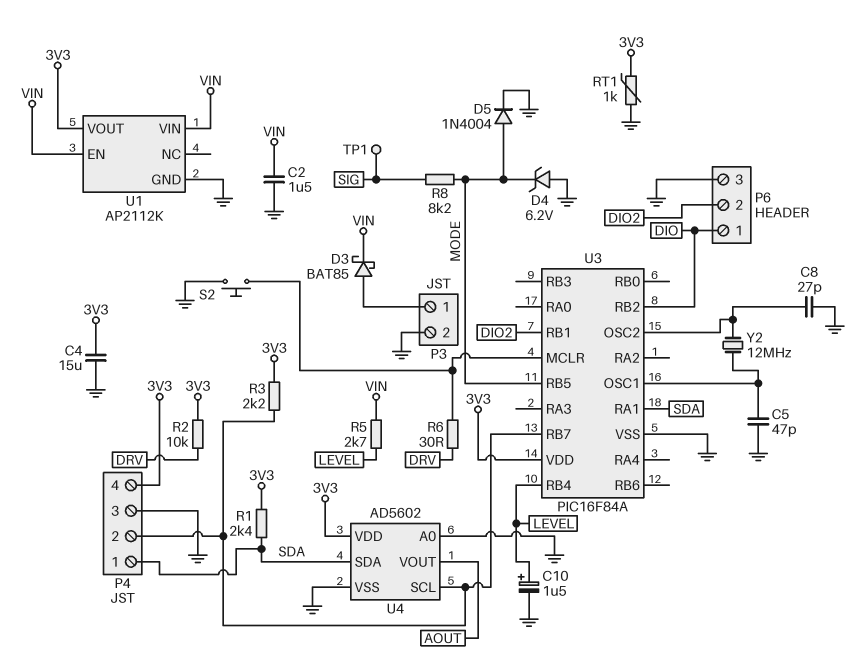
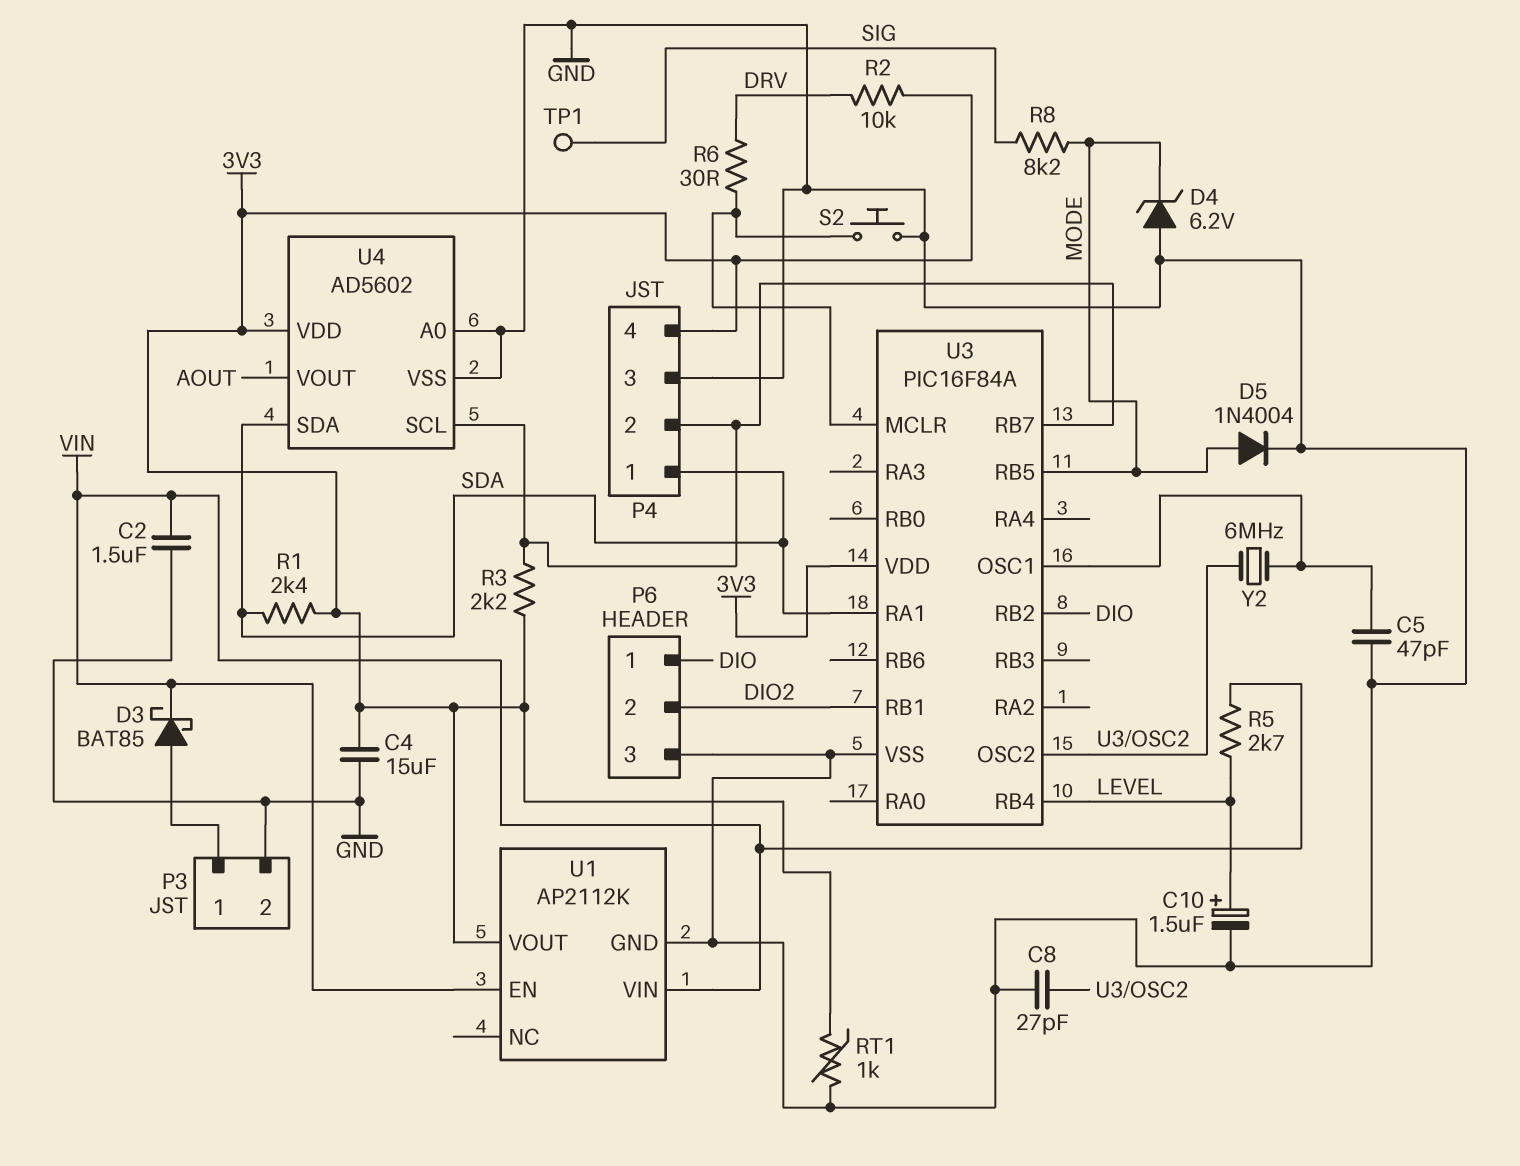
Y2: 12MHz (U3/OSC1, U3/OSC2) -> 6MHz (U3/OSC1, U3/OSC2)

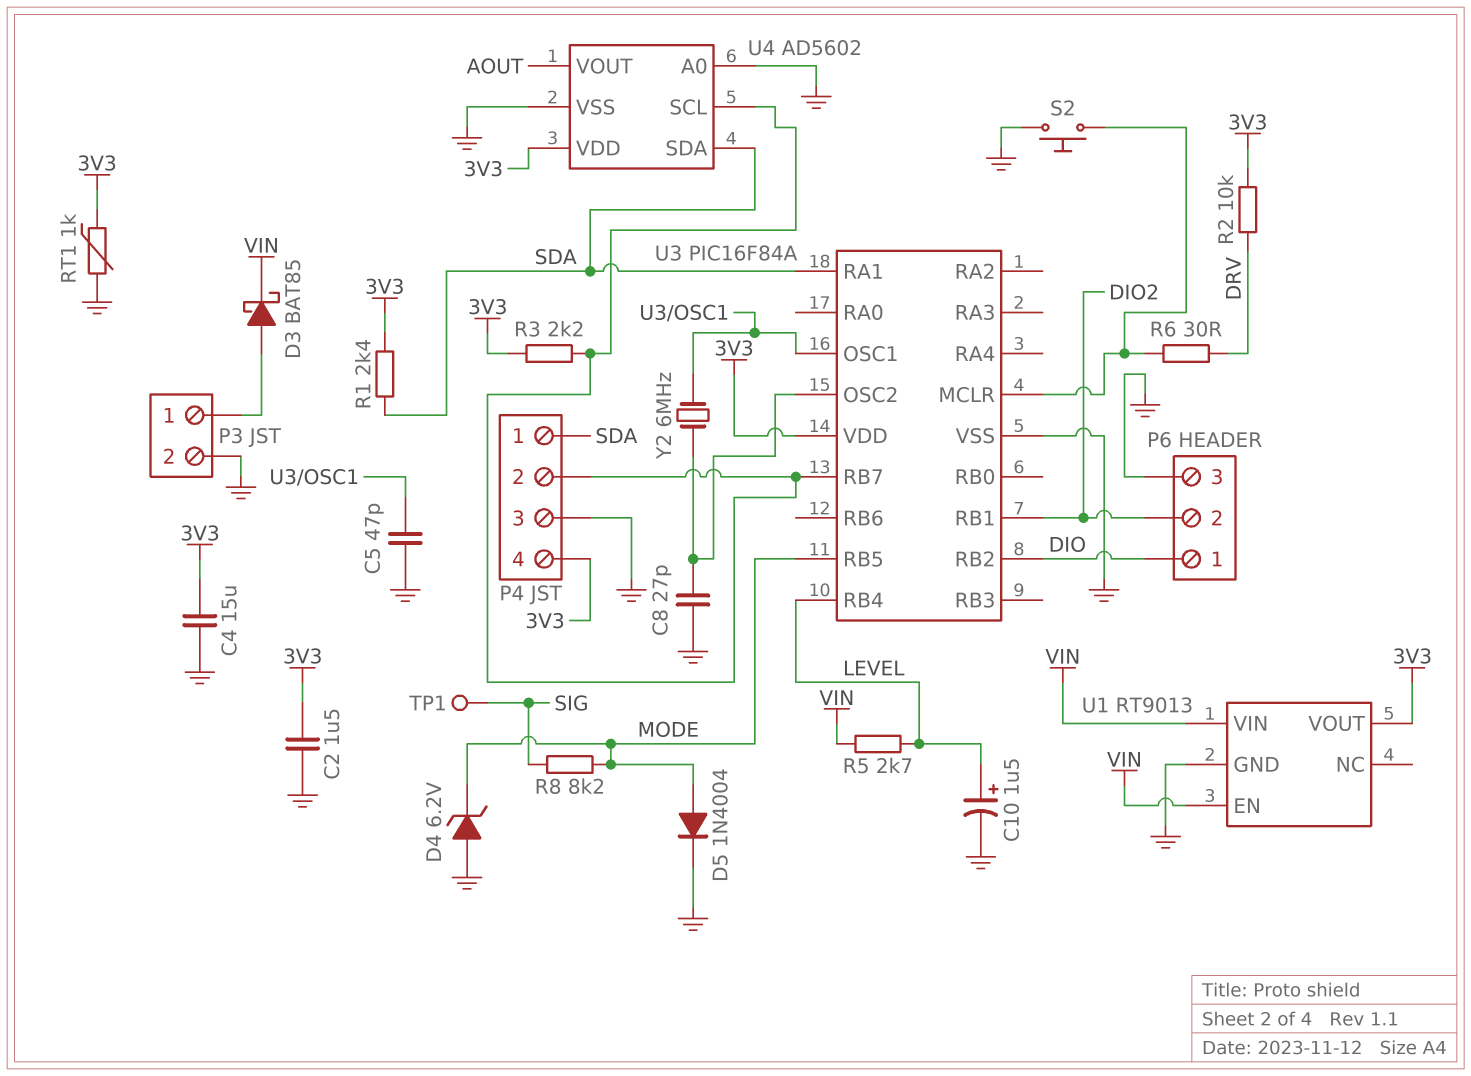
C2: 1.5uF (GND, VIN) -> 1.5uF (3V3, GND)
U1: AP2112K -> RT9013

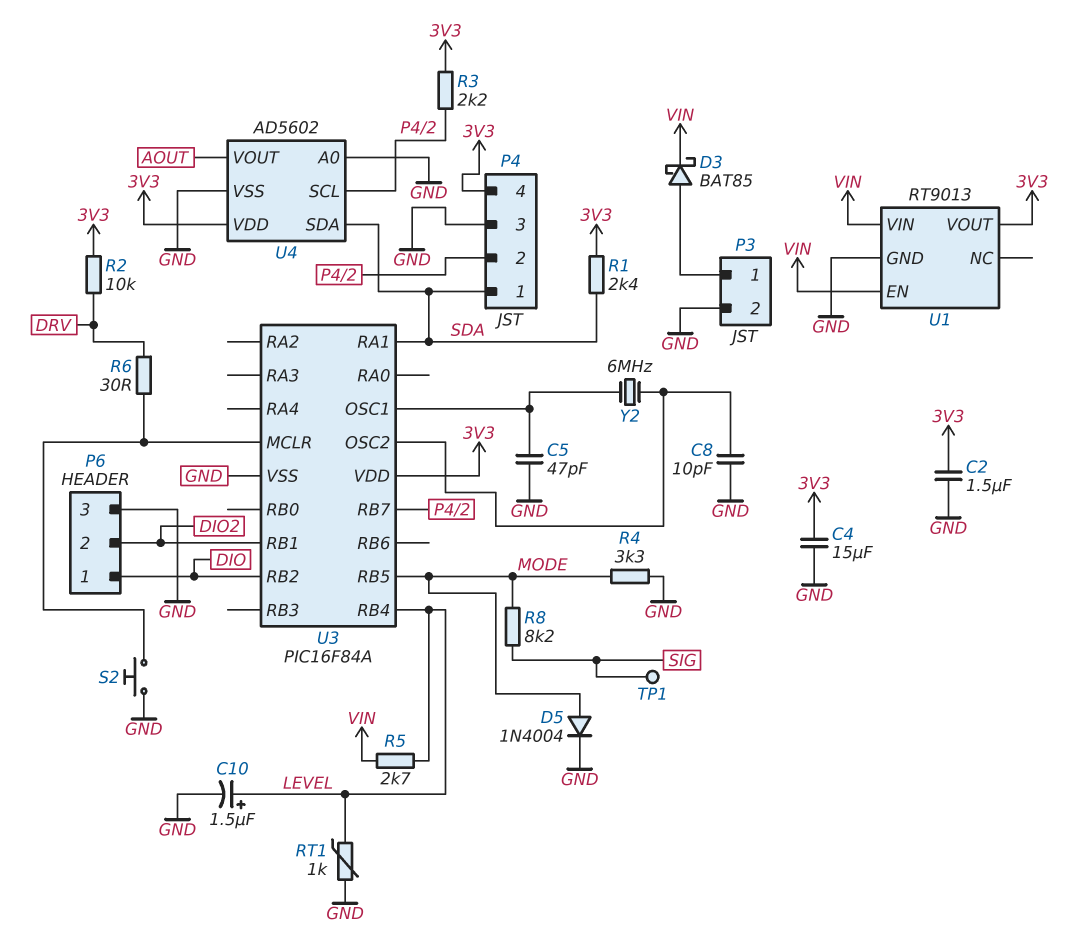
C8: 27pF (GND, U3/OSC2) -> 10pF (GND, U3/OSC2)
D4: zener 6.2V (A GND, K MODE) -> none
R4: none -> 3.3k (GND, MODE)
RT1: 1k (3V3, GND) -> 1k (GND, LEVEL)

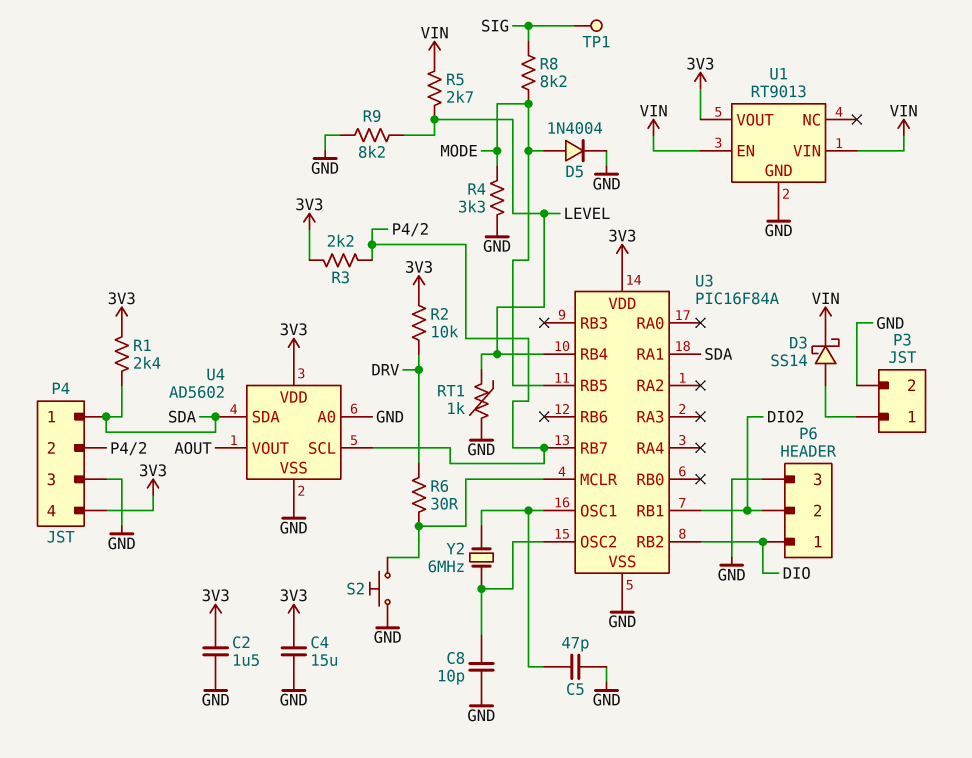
C10: 1.5uF (plus LEVEL, minus GND) -> none
D3: schottky BAT85 (A P3/1, K VIN) -> schottky SS14 (A P3/1, K VIN)
R9: none -> 8.2k (GND, LEVEL)

